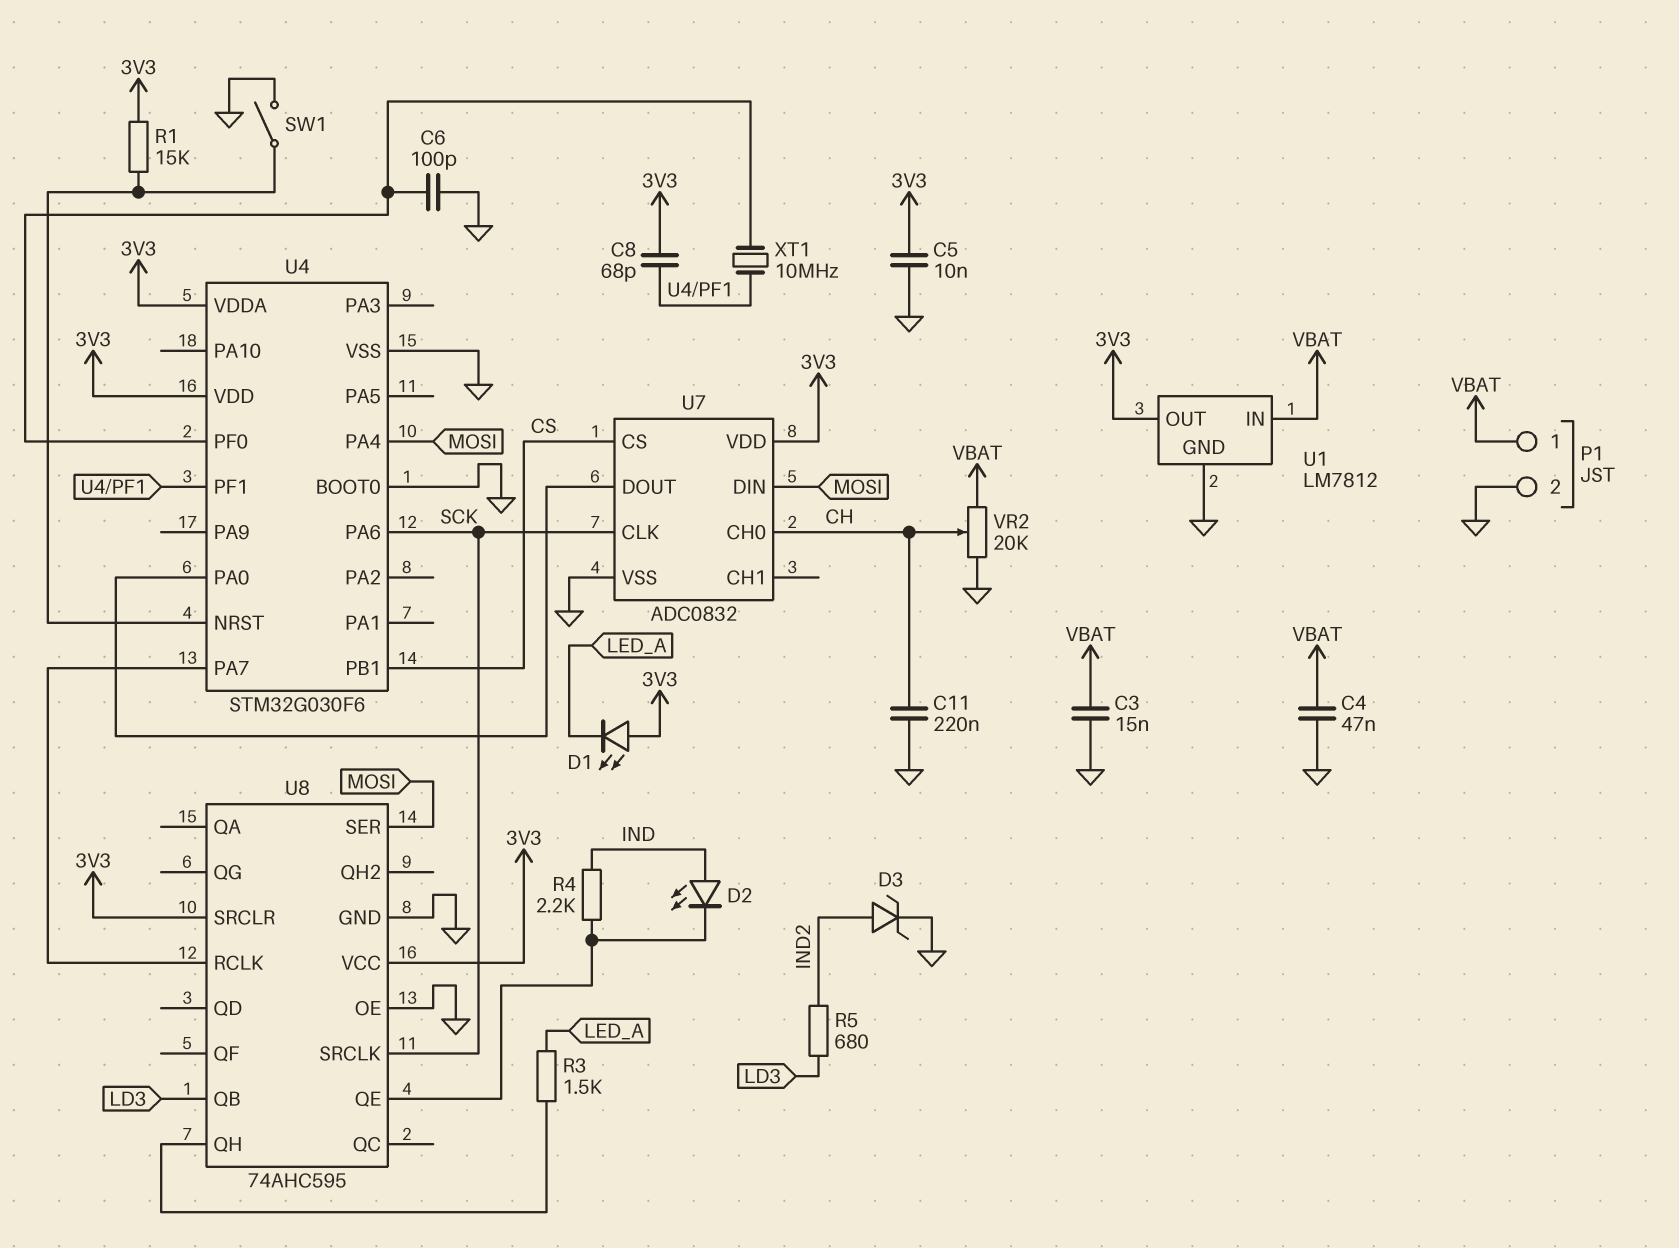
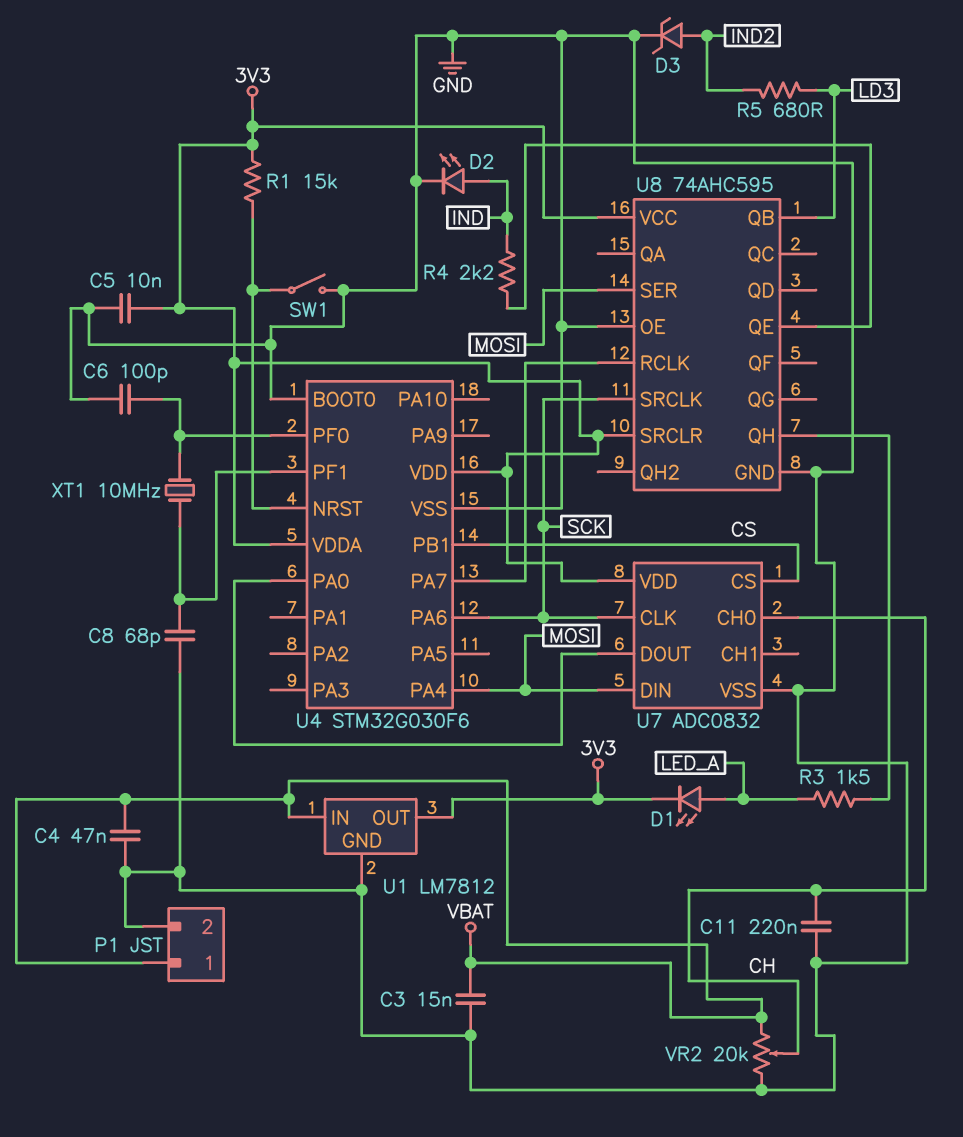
C8: 68pF (3V3, U4/PF1) -> 68pF (GND, U4/PF1)
D1: LED (A 3V3, K LED_A) -> LED (A LED_A, K 3V3)
D2: LED (A IND, K U8/QE) -> LED (A IND, K GND)

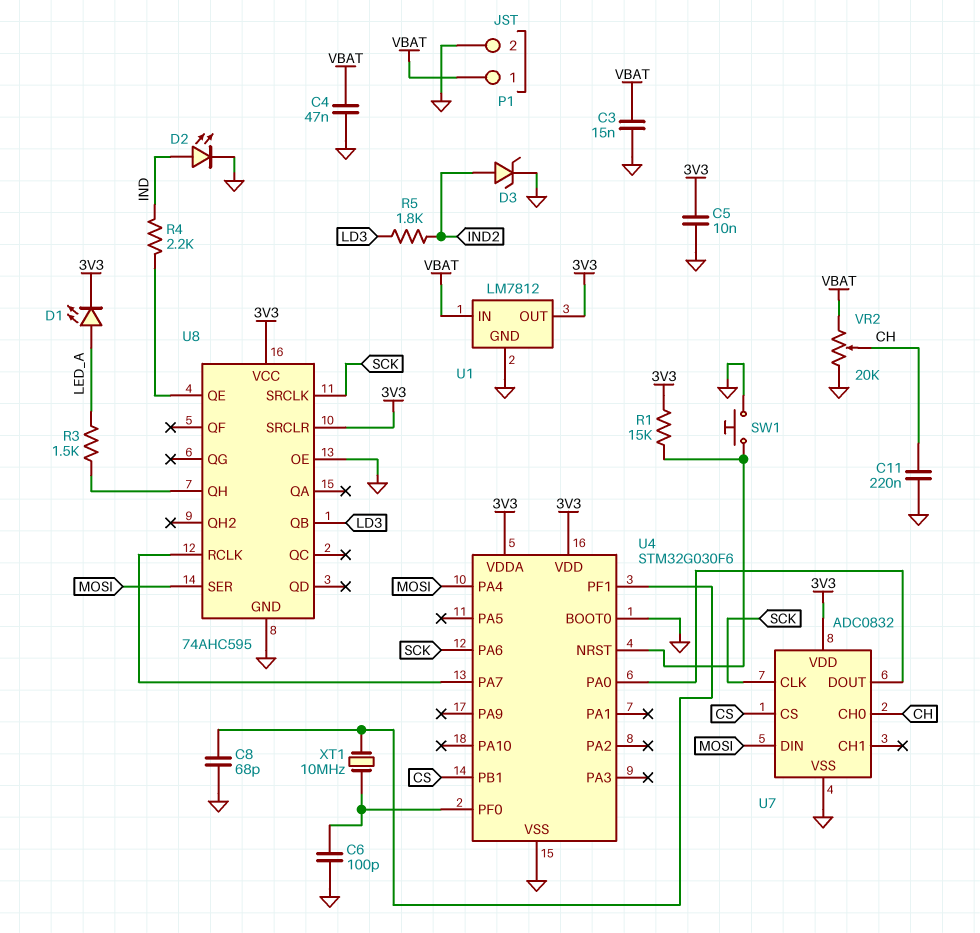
R5: 680 (IND2, LD3) -> 1.8k (IND2, LD3)
SW1: switch (GND, U4/NRST) -> button (GND, U4/NRST)

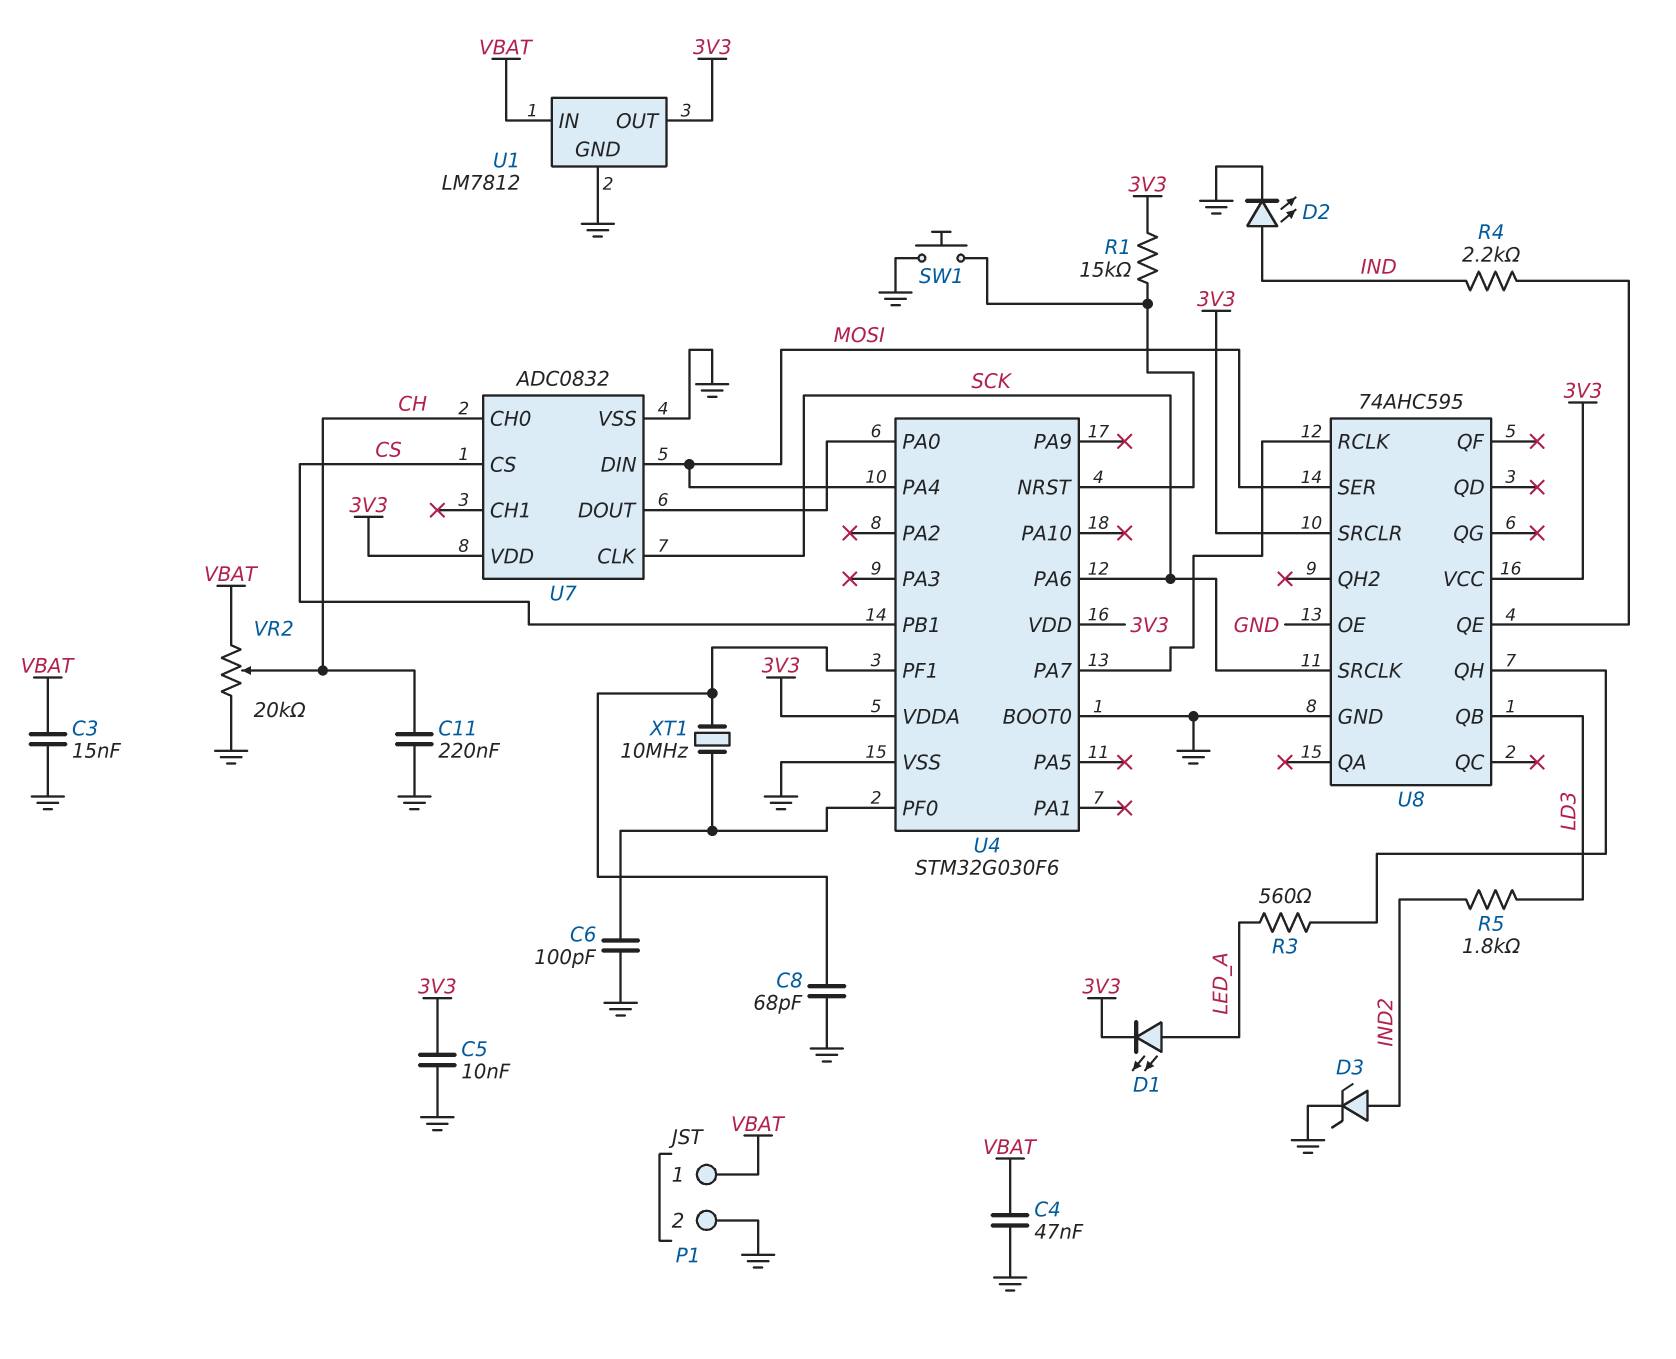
R3: 1.5k (LED_A, U8/QH) -> 560 (LED_A, U8/QH)

